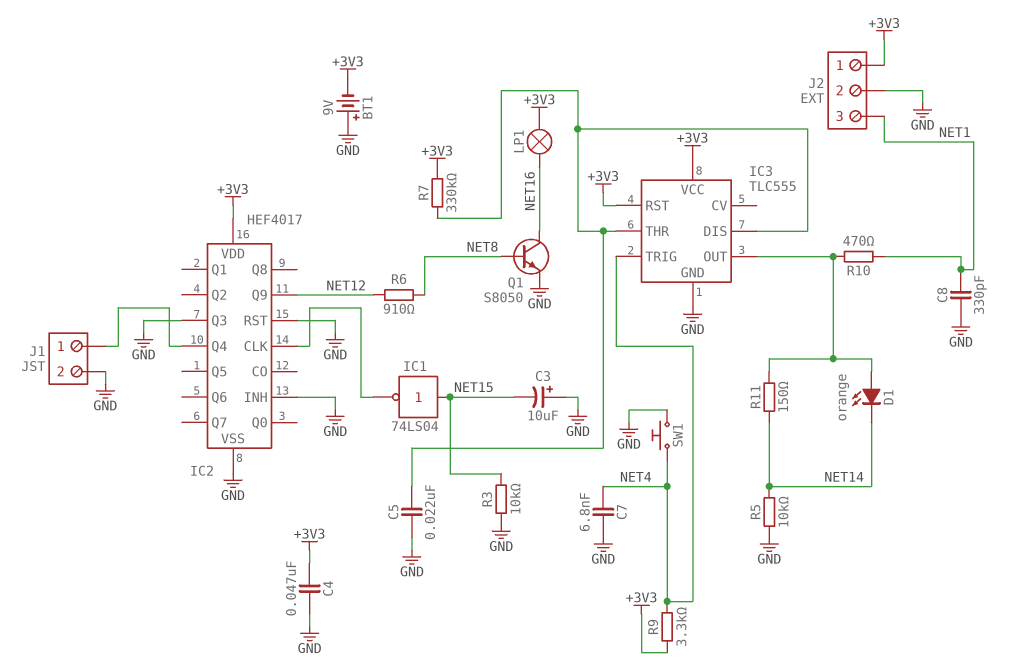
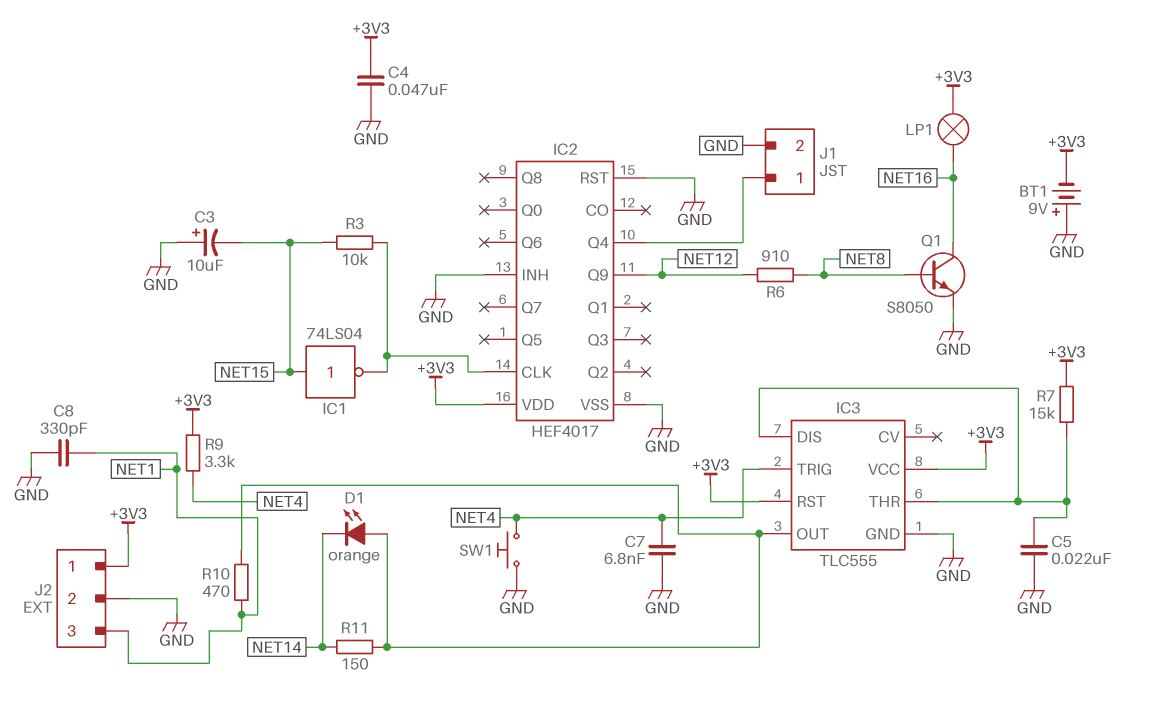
IC2 pin Q3: GND -> none
R3: 10k (GND, NET15) -> 10k (IC2/CLK, NET15)
R5: 10k (GND, NET14) -> none
R7: 330k (+3V3, IC3/DIS) -> 15k (+3V3, IC3/DIS)

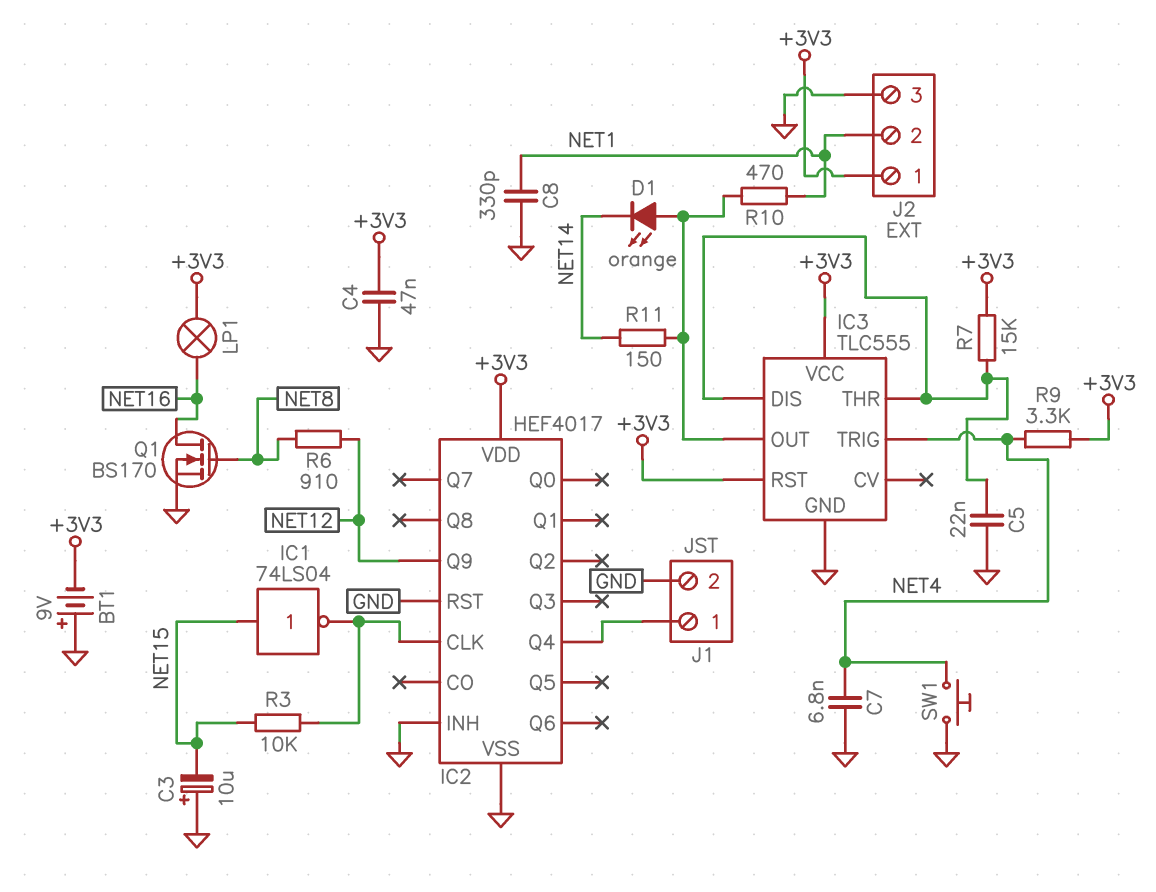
J2 pin 2: GND -> NET1
J2 pin 3: NET1 -> GND
Q1: NPN S8050 (B NET8, C NET16, E GND) -> NMOS BS170 (G NET8, D NET16, S GND)

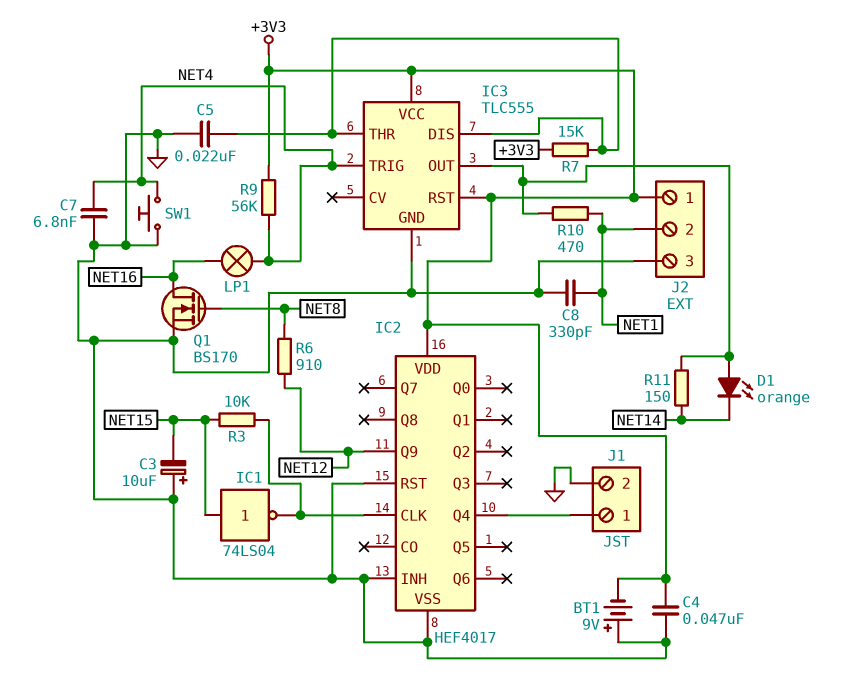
LP1: lamp (+3V3, NET16) -> lamp (NET4, NET16)
R9: 3.3k (+3V3, NET4) -> 56k (+3V3, NET4)

